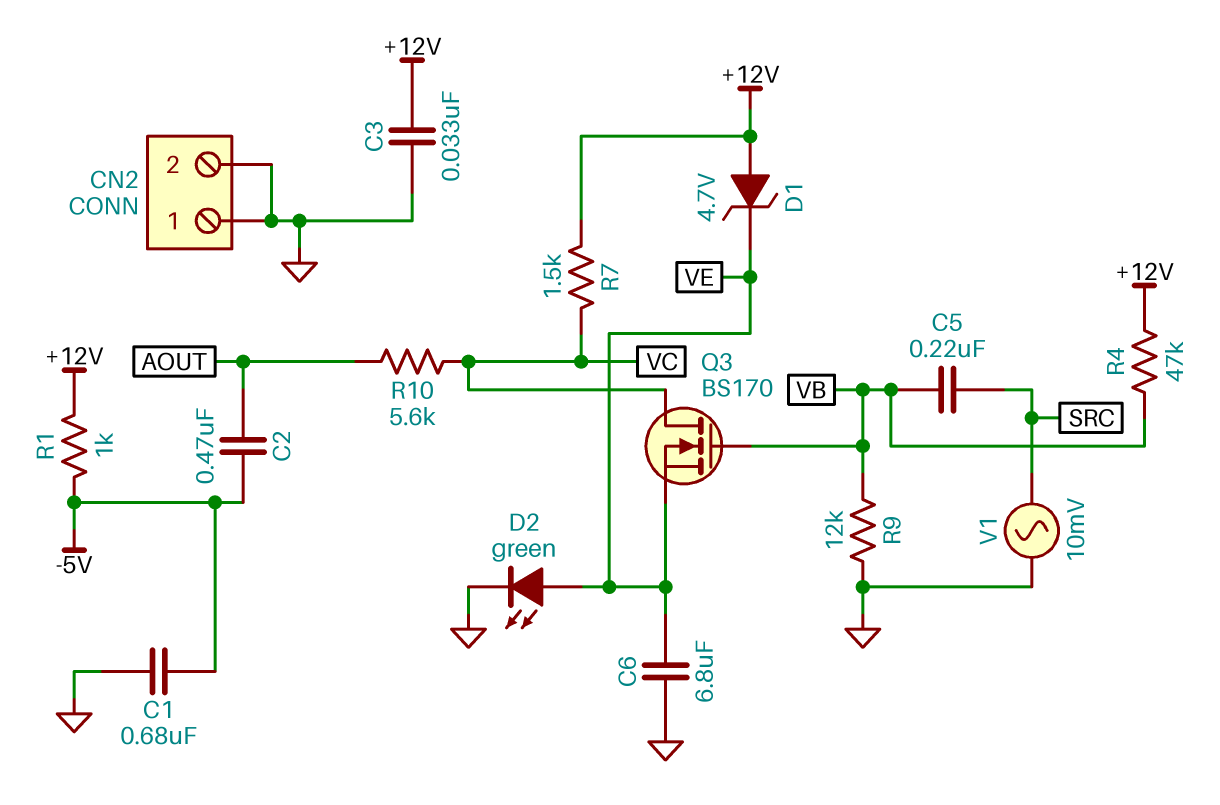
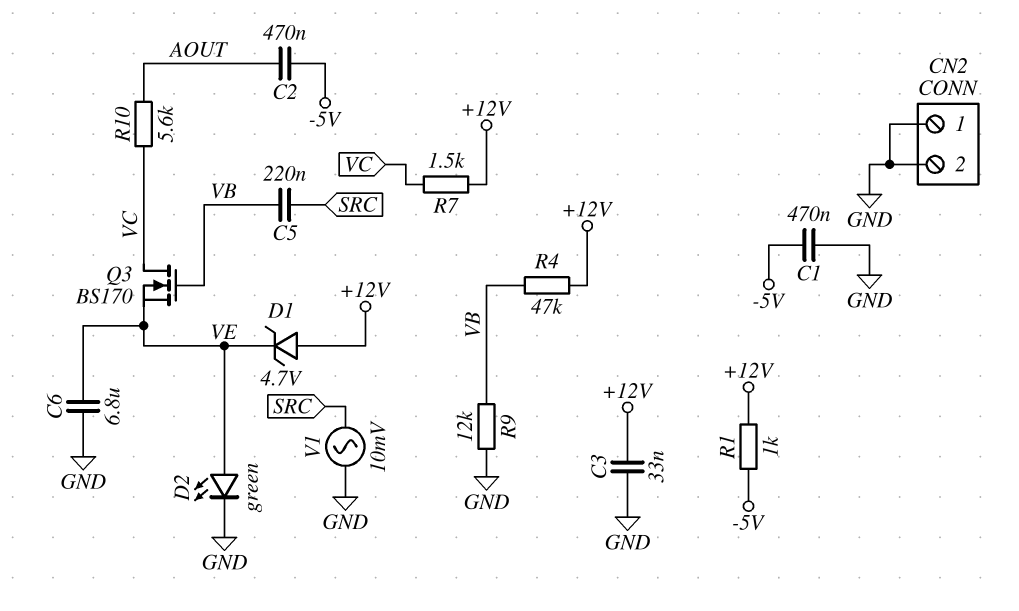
C1: 680nF (-5V, GND) -> 470nF (-5V, GND)

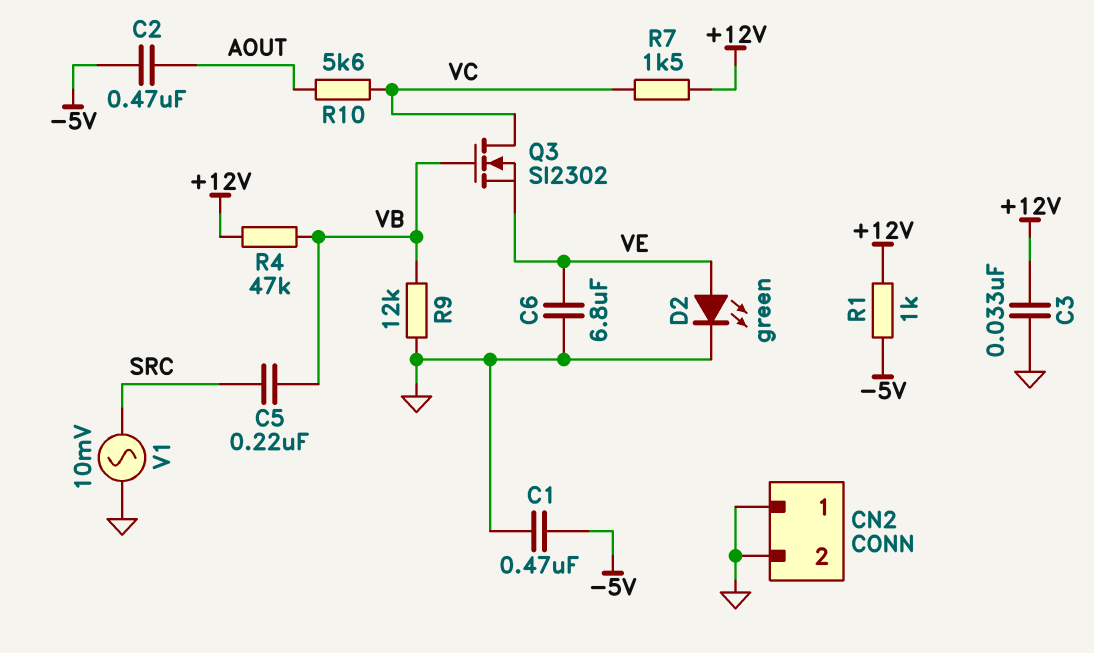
D1: zener 4.7V (A +12V, K VE) -> none
Q3: NMOS BS170 (G VB, D VC, S VE) -> NMOS SI2302 (G VB, D VC, S VE)

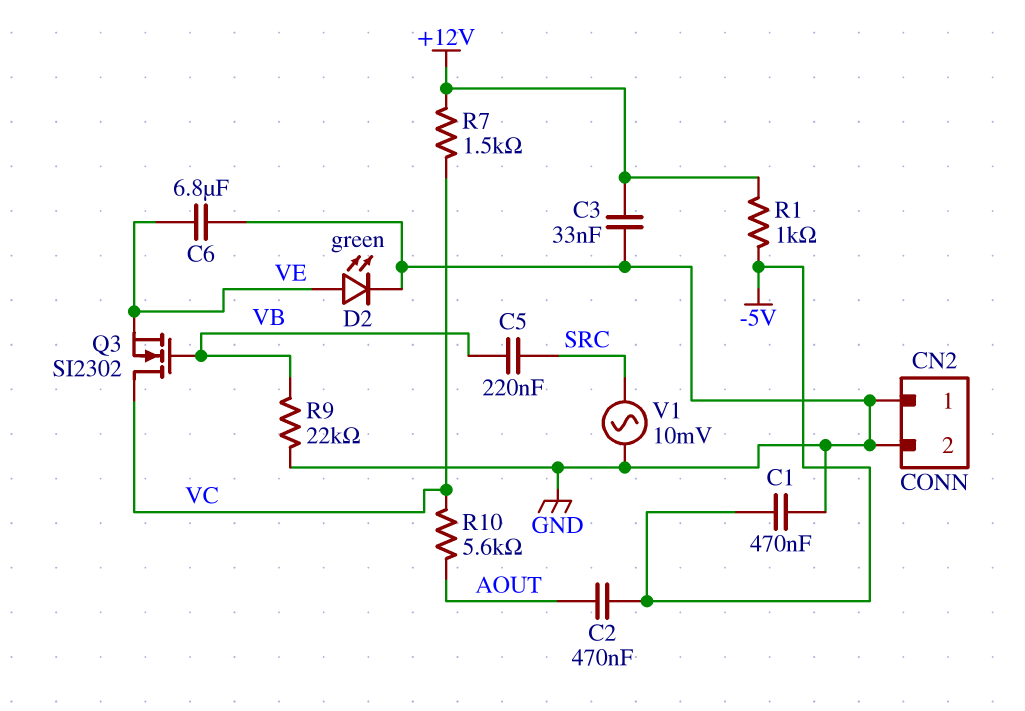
R4: 47k (+12V, VB) -> none
R9: 12k (GND, VB) -> 22k (GND, VB)

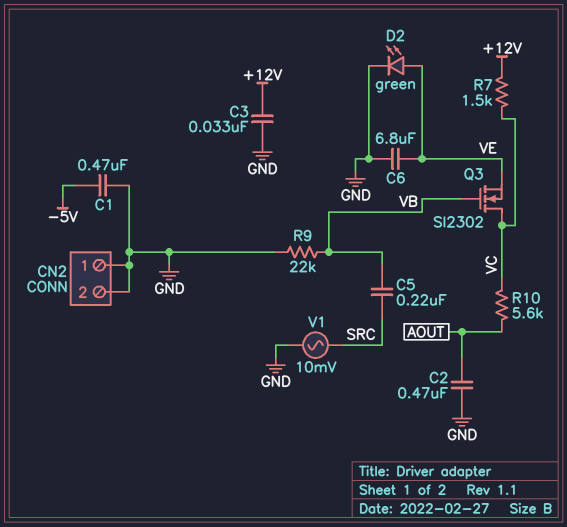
C2: 470nF (-5V, AOUT) -> 470nF (AOUT, GND)
R1: 1k (+12V, -5V) -> none

